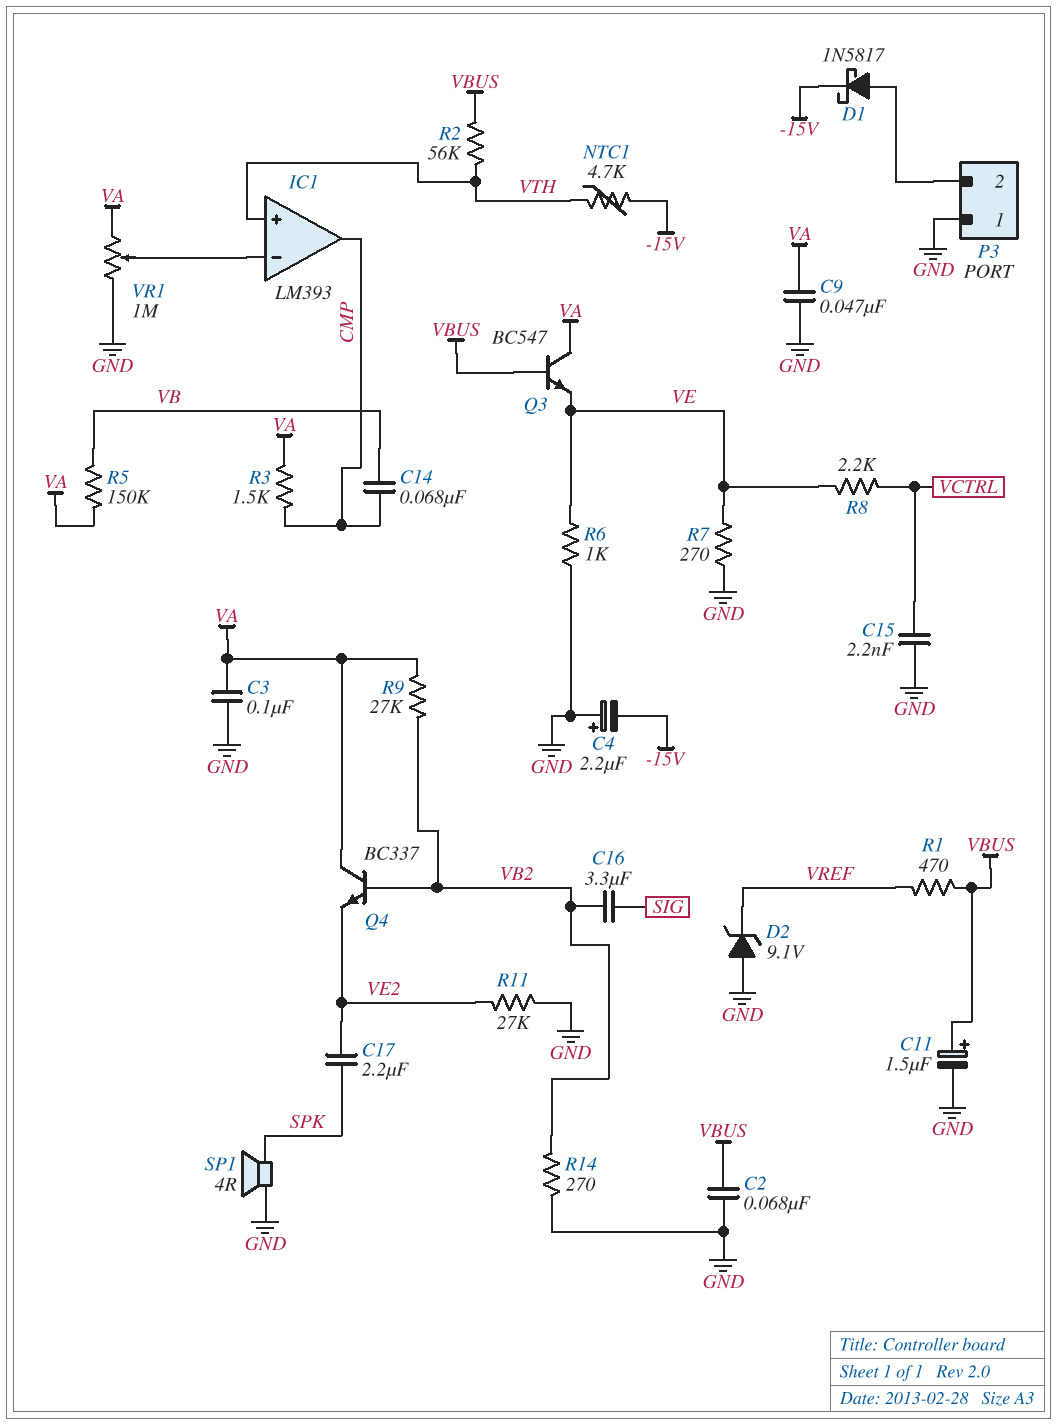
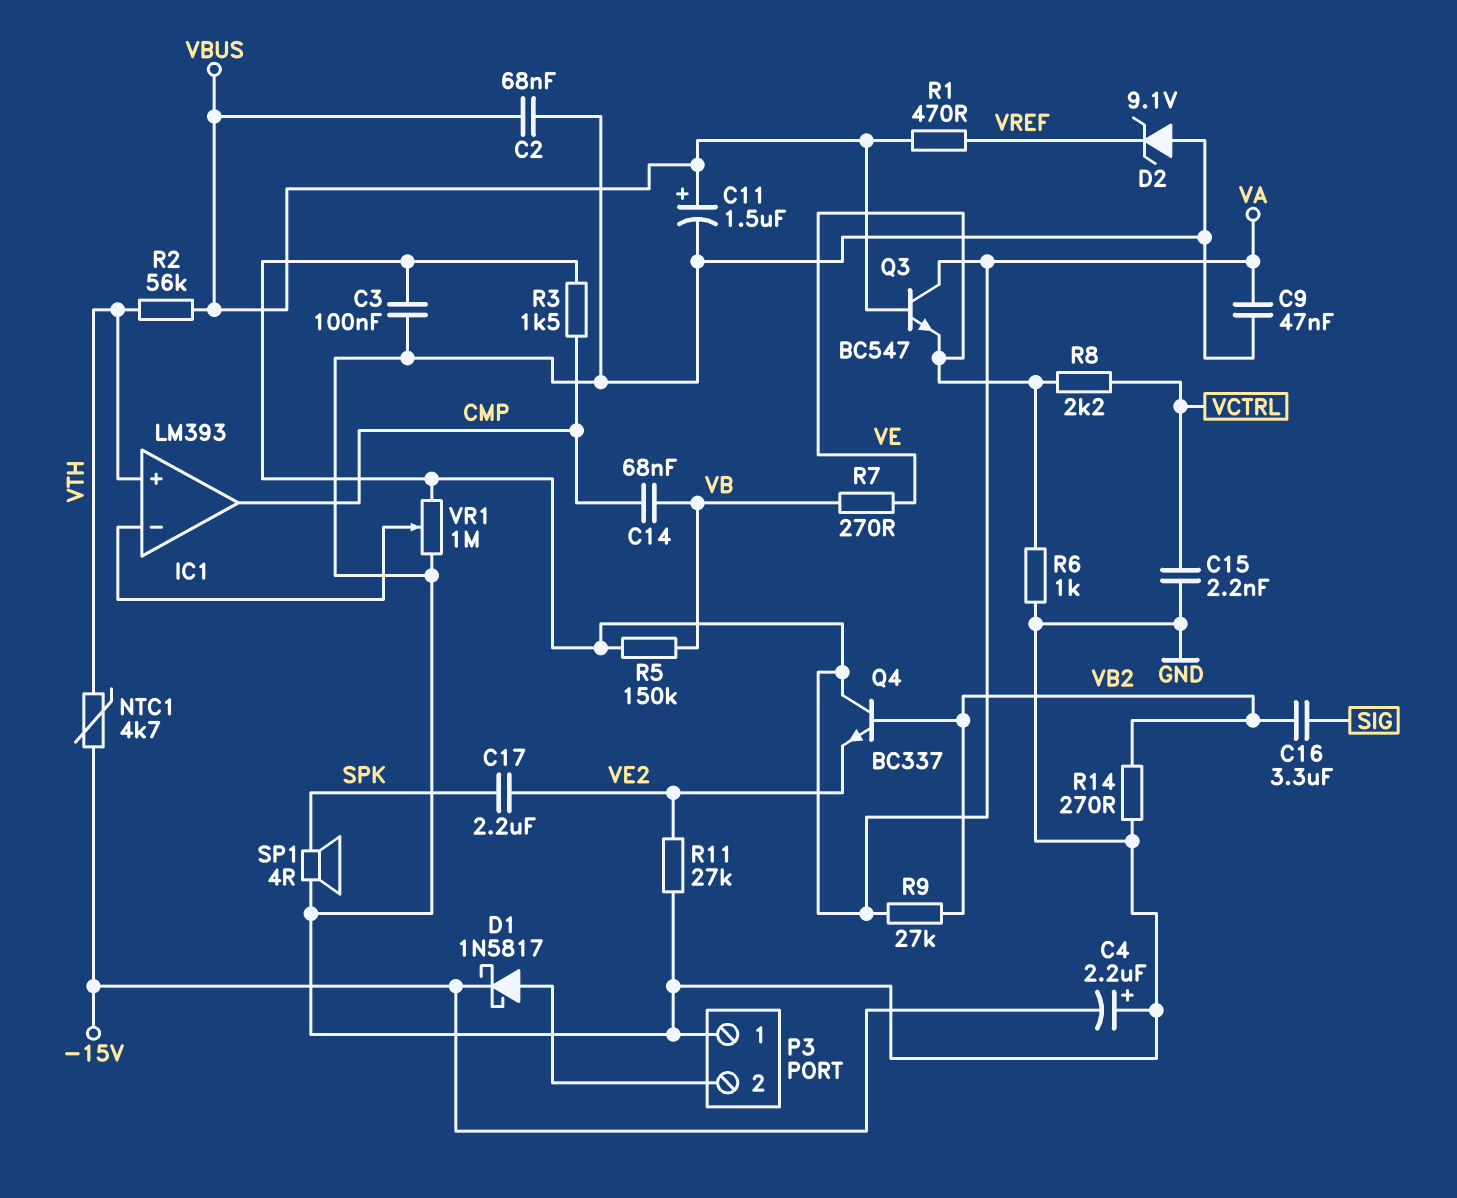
R7: 270 (GND, VE) -> 270 (VB, VE)

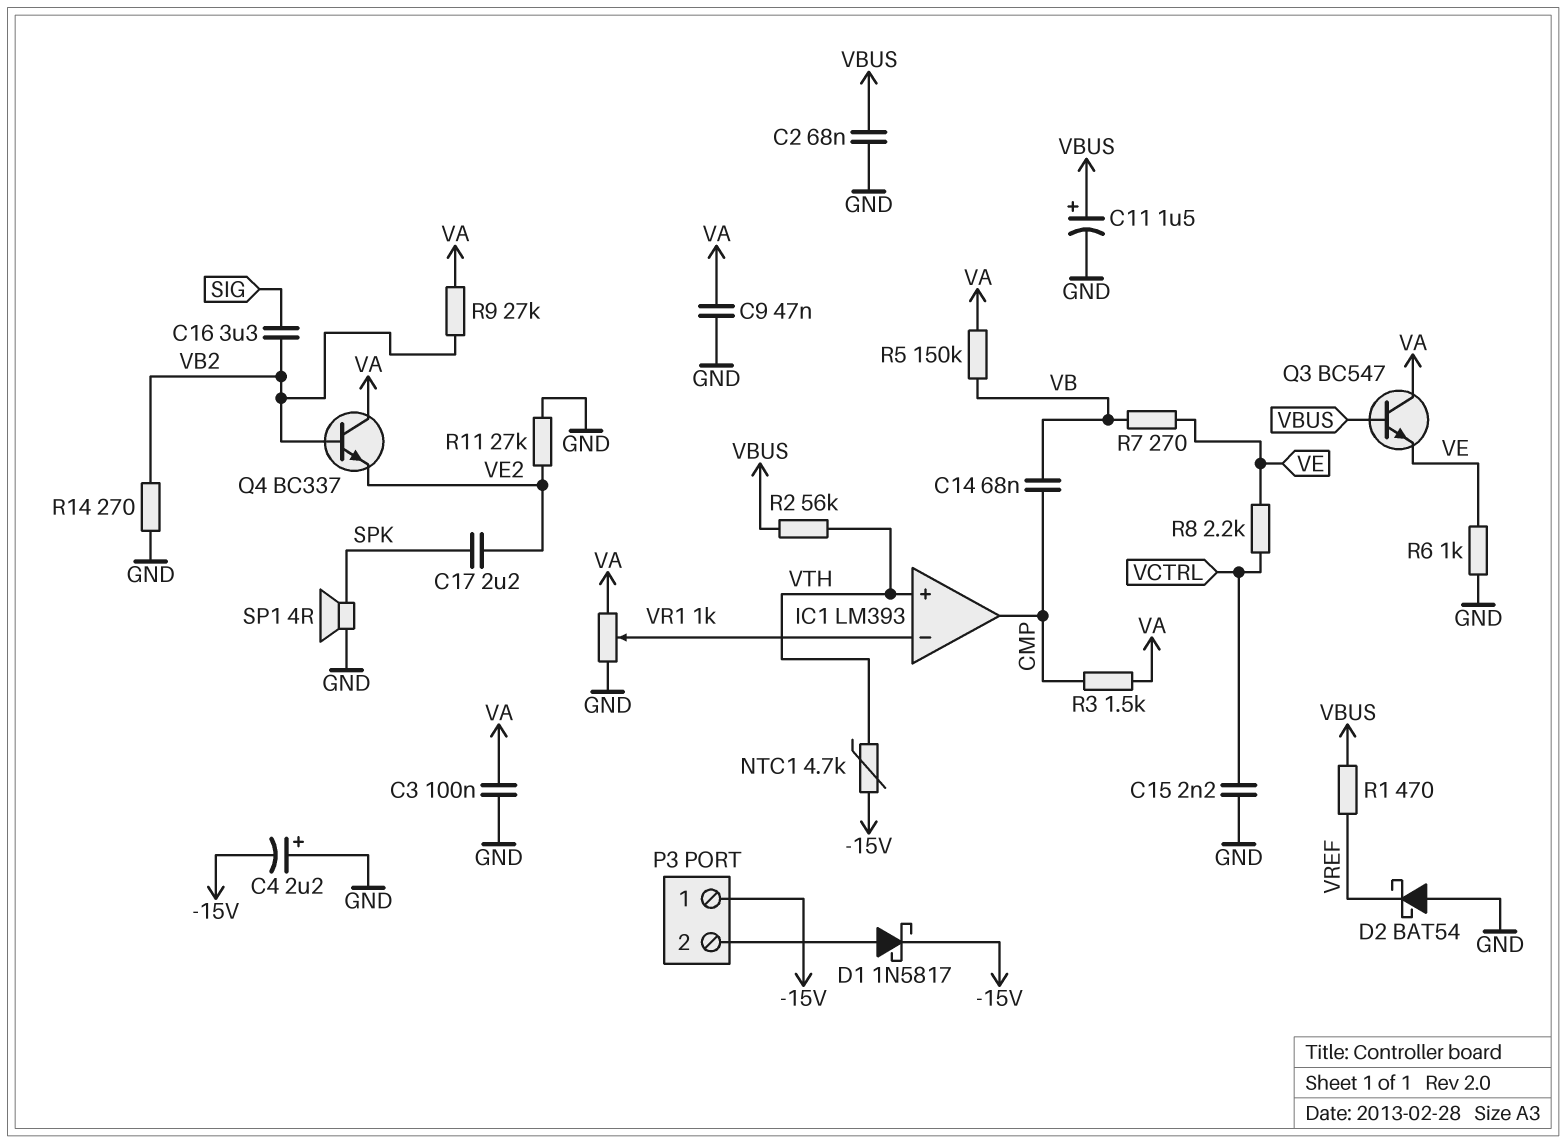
D2: zener 9.1V (A GND, K VREF) -> schottky BAT54 (A GND, K VREF)
P3 pin 1: GND -> -15V
VR1: 1M (GND, VA, wiper IC1/in-) -> 1k (GND, VA, wiper IC1/in-)

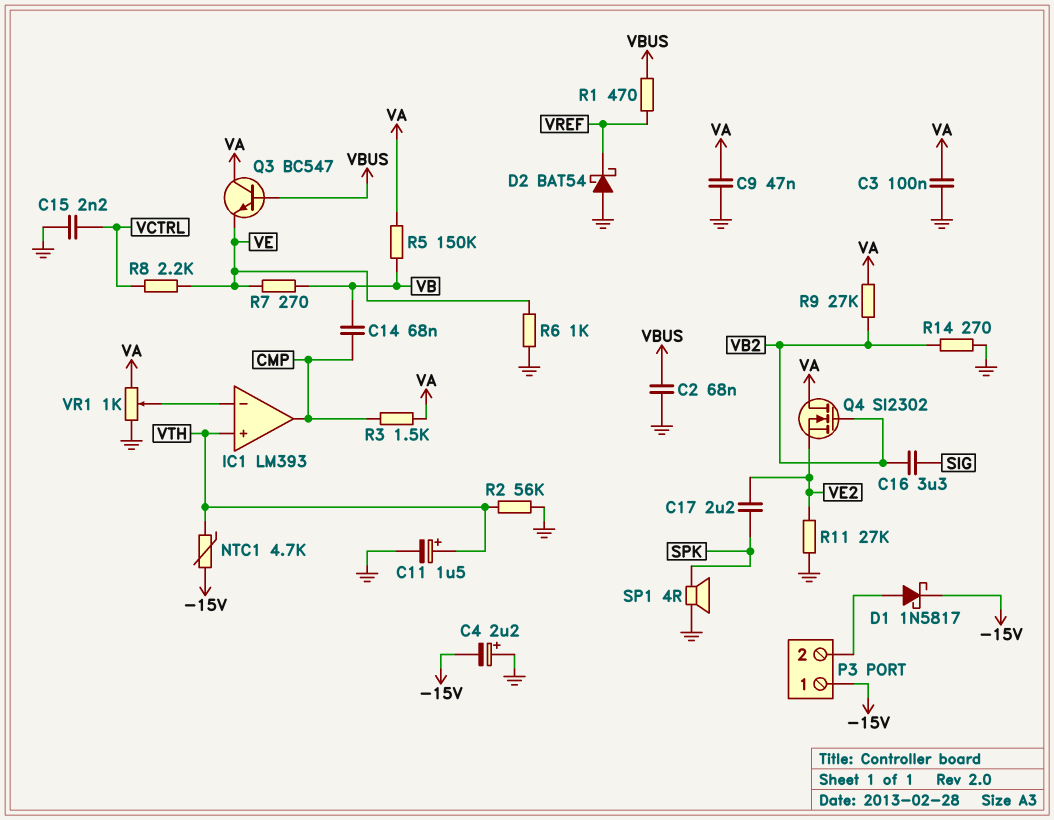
C11: 1.5uF (plus VBUS, minus GND) -> 1.5uF (plus VTH, minus GND)
Q4: NPN BC337 (B VB2, C VA, E VE2) -> NMOS SI2302 (G VB2, D VA, S VE2)
R2: 56k (VBUS, VTH) -> 56k (GND, VTH)

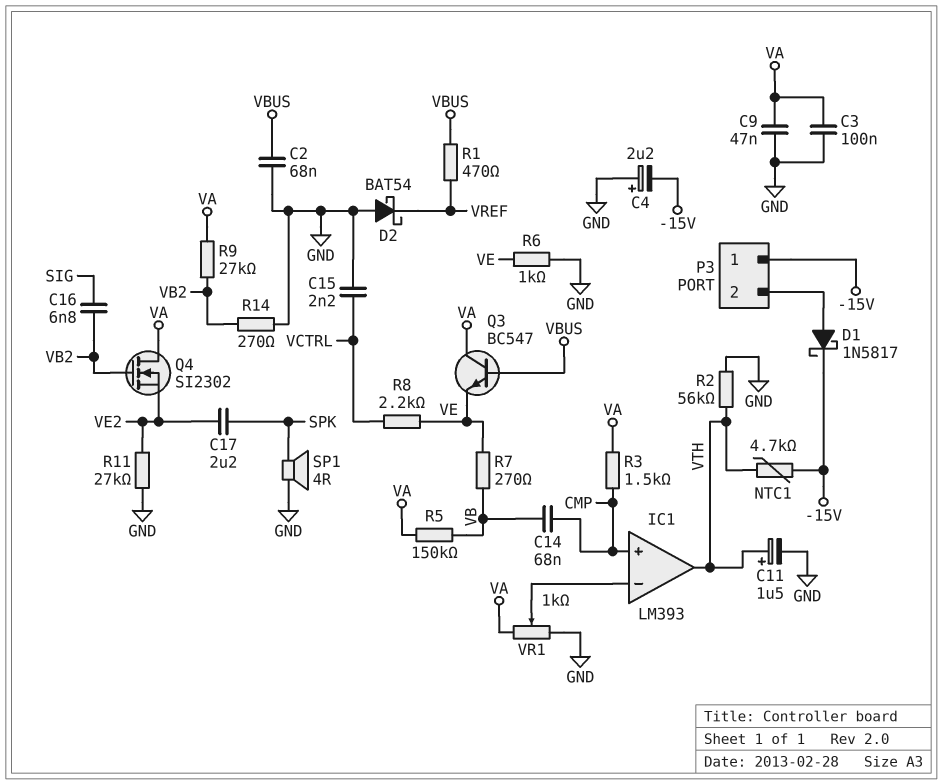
C16: 3.3uF (SIG, VB2) -> 6.8nF (SIG, VB2)
IC1 pin in+: VTH -> CMP
IC1 pin out: CMP -> VTH

